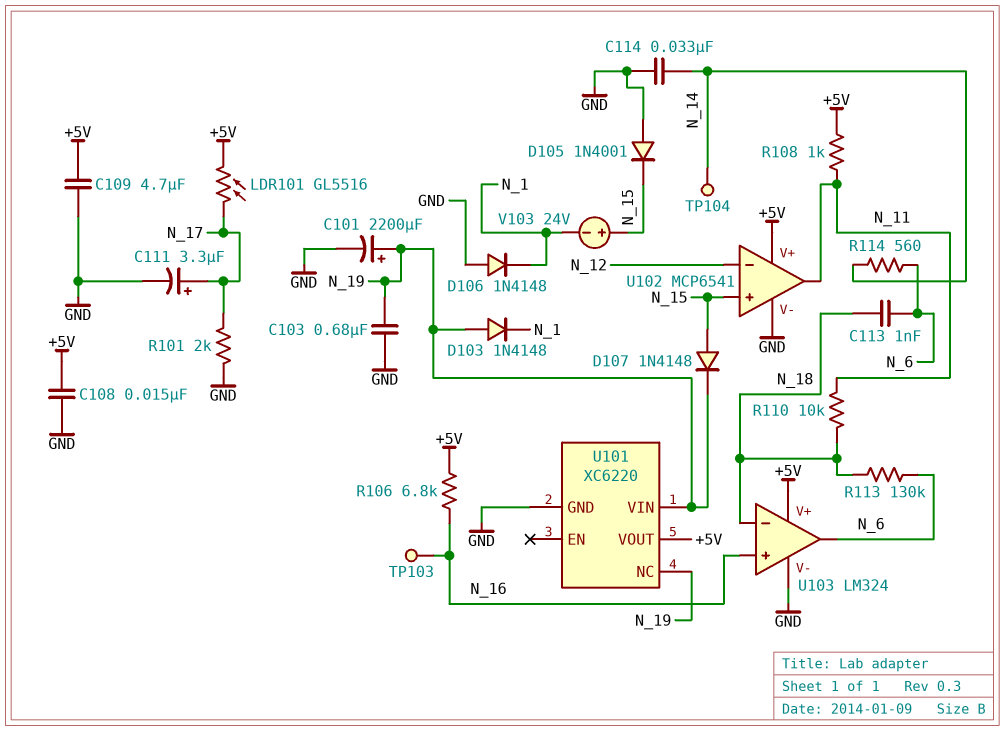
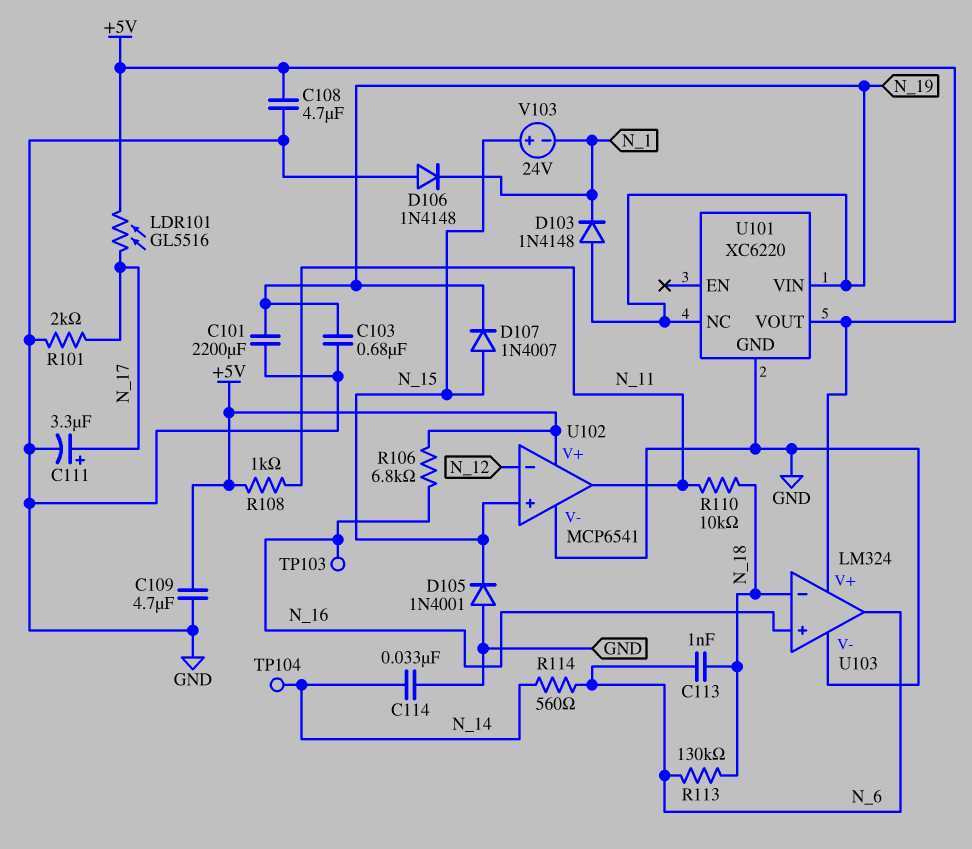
C101: 2200uF (plus N_19, minus GND) -> 2200uF (GND, N_19)
C108: 15nF (+5V, GND) -> 4.7uF (+5V, GND)
D107: diode 1N4148 (A N_15, K N_19) -> diode 1N4007 (A N_15, K N_19)

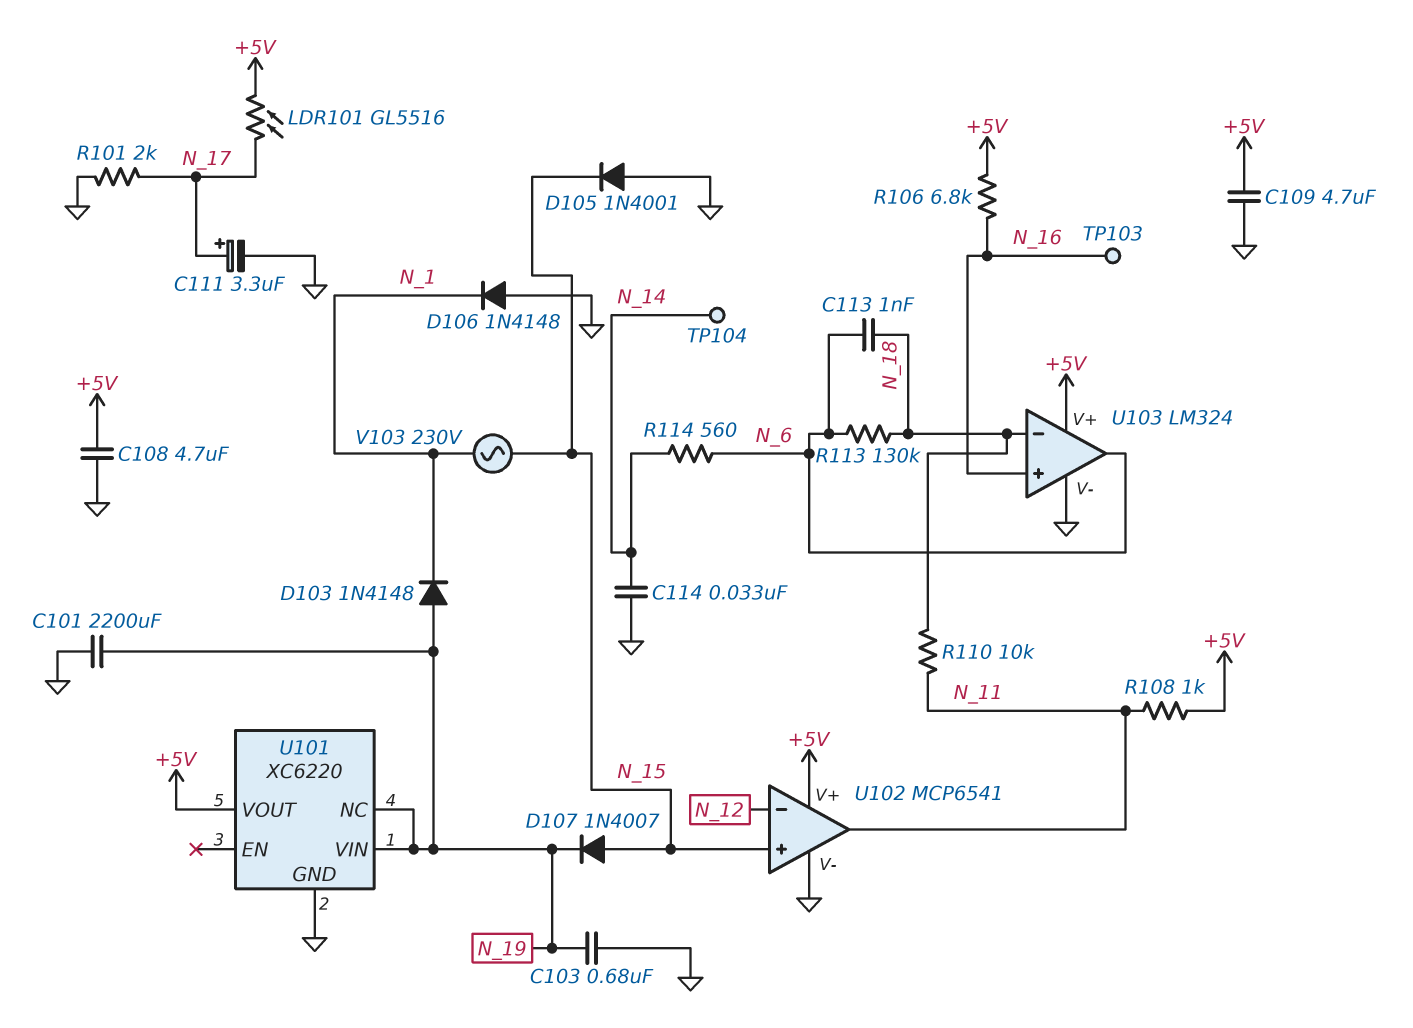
V103: 24V (plus N_15, minus N_1) -> AC 230V (N_1, N_15)

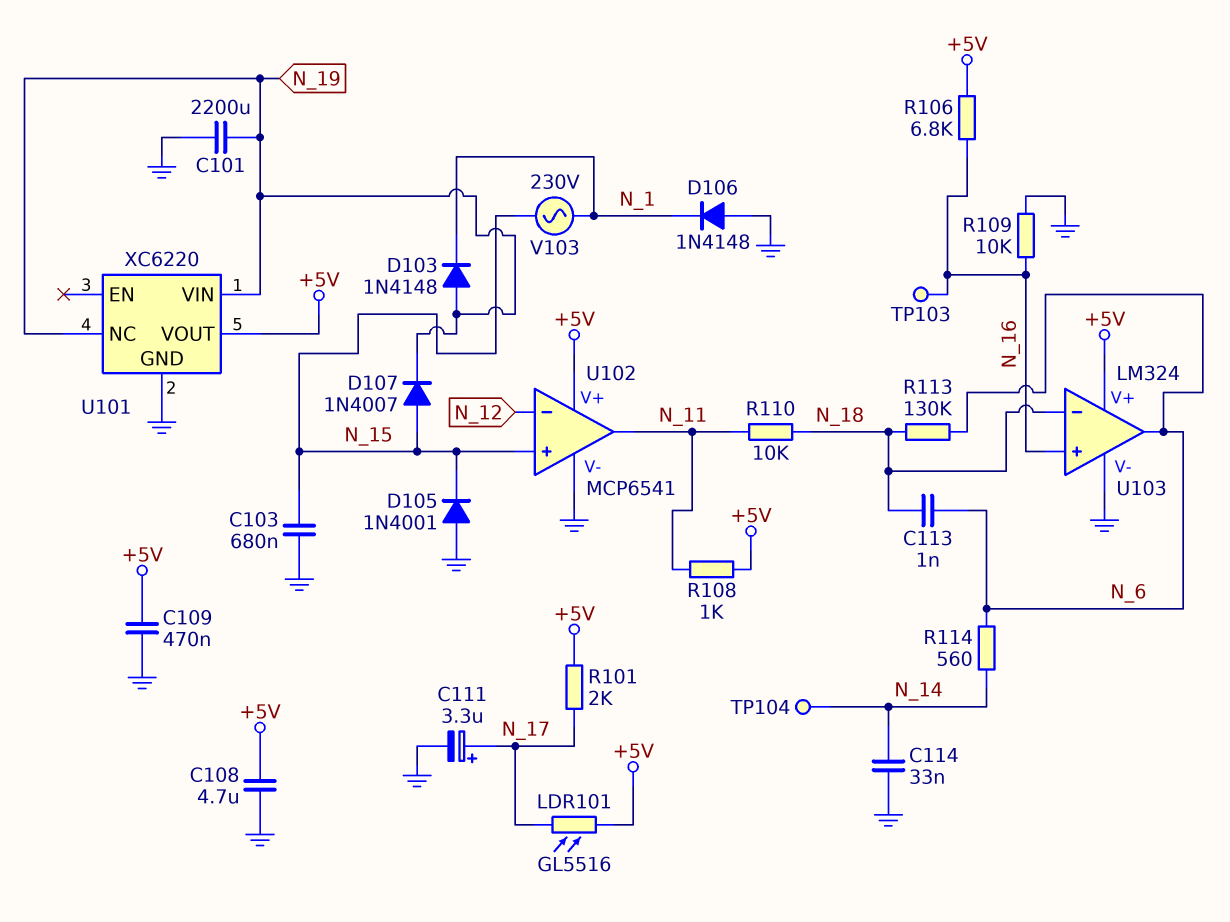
C103: 680nF (GND, N_19) -> 680nF (GND, N_15)
C109: 4.7uF (+5V, GND) -> 470nF (+5V, GND)
R101: 2k (GND, N_17) -> 2k (+5V, N_17)
R109: none -> 10k (GND, N_16)

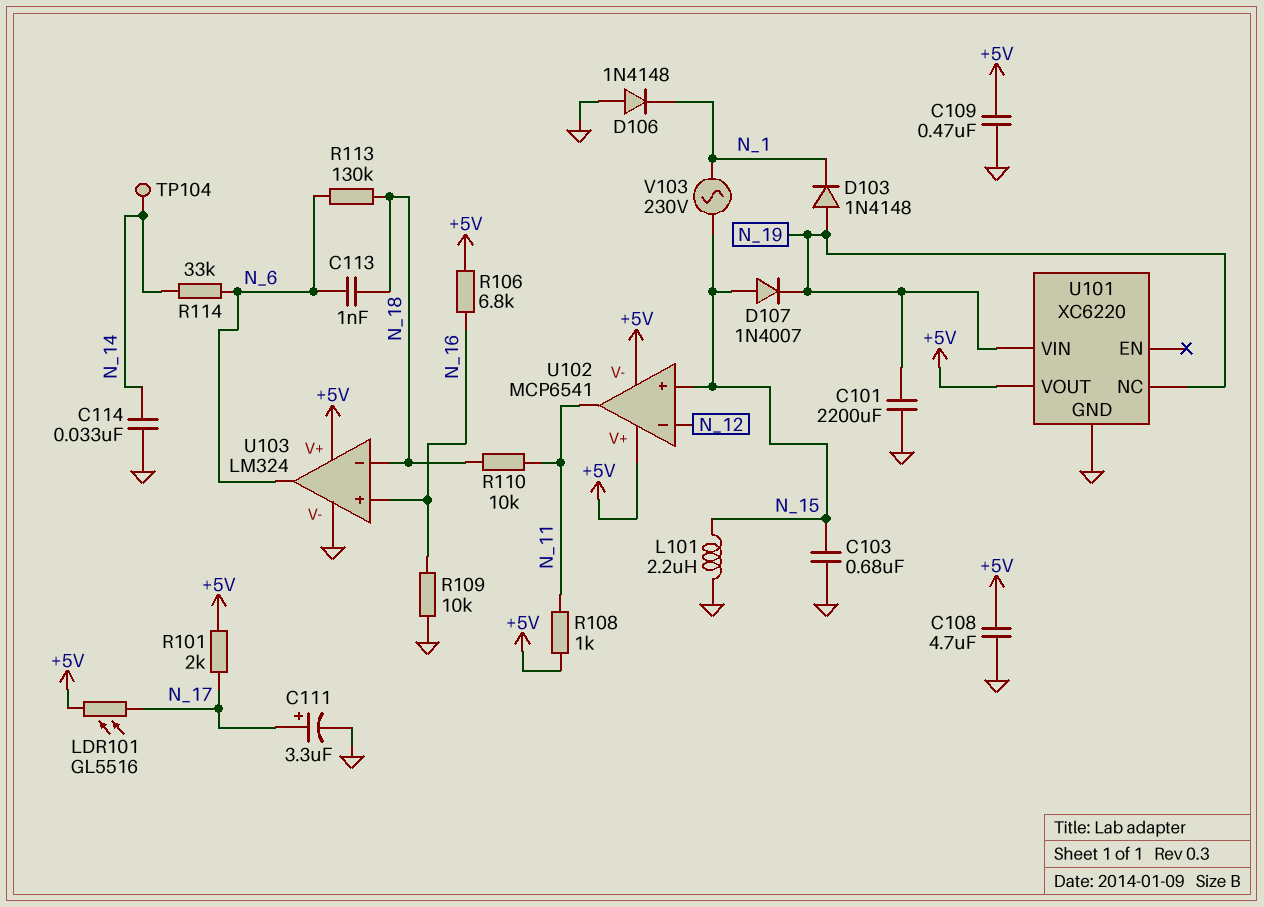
D105: diode 1N4001 (A GND, K N_15) -> none
L101: none -> 2.2uH (GND, N_15)
R114: 560 (N_6, N_14) -> 33k (N_6, N_14)
TP103: test point (N_16) -> none
U102 pin V-: GND -> +5V

